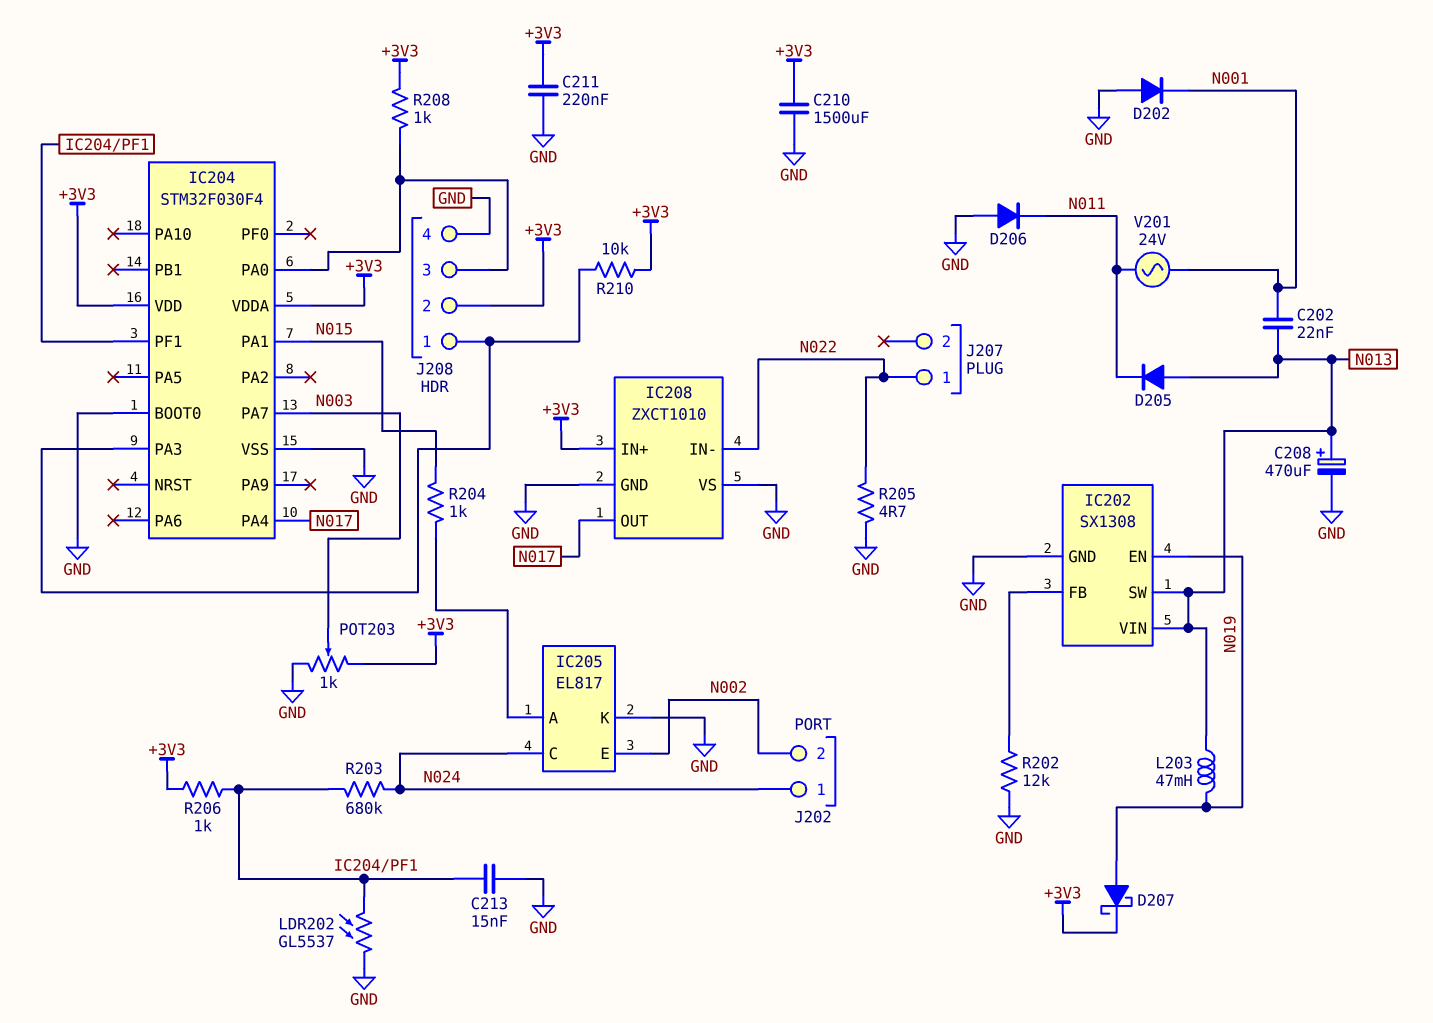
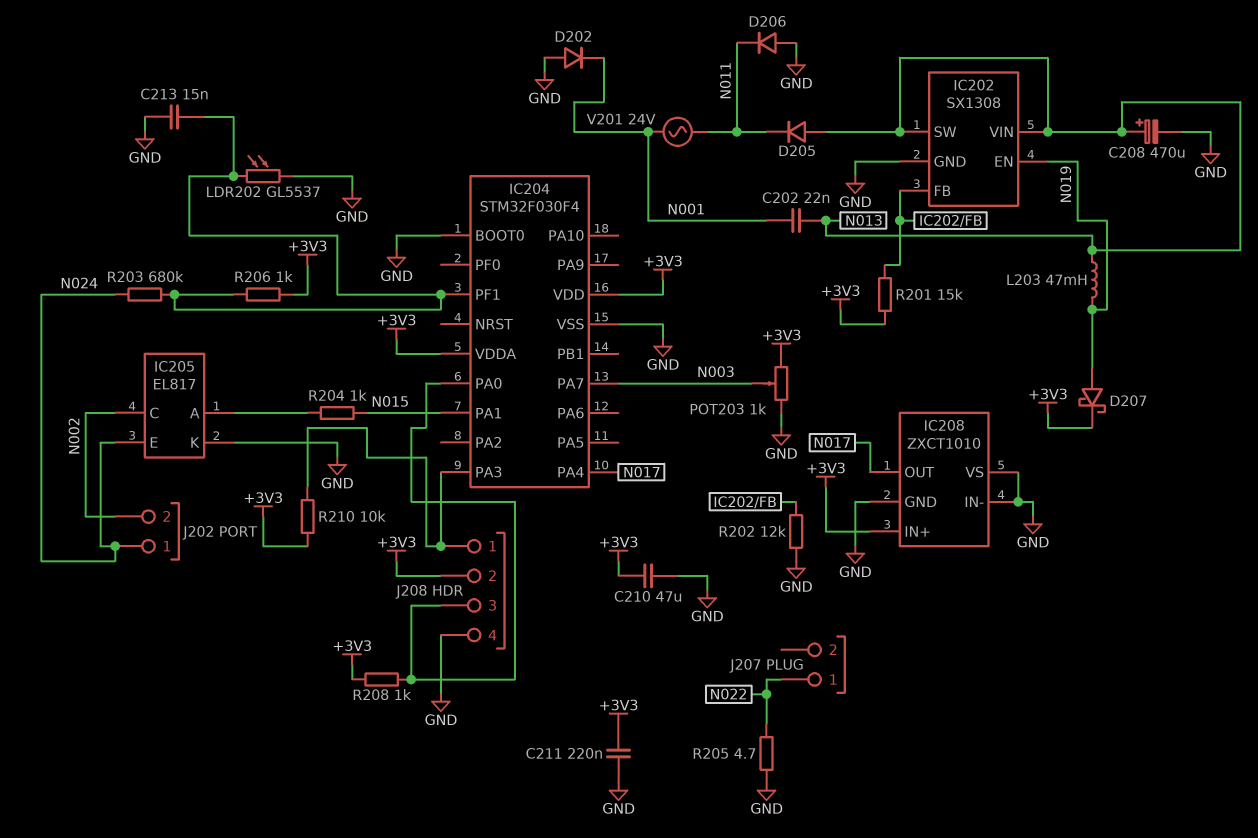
C210: 1500uF (+3V3, GND) -> 47uF (+3V3, GND)
IC205 pin C: N024 -> N002
IC205 pin E: N002 -> N024
IC208 pin IN-: N022 -> GND
R201: none -> 15k (+3V3, IC202/FB)

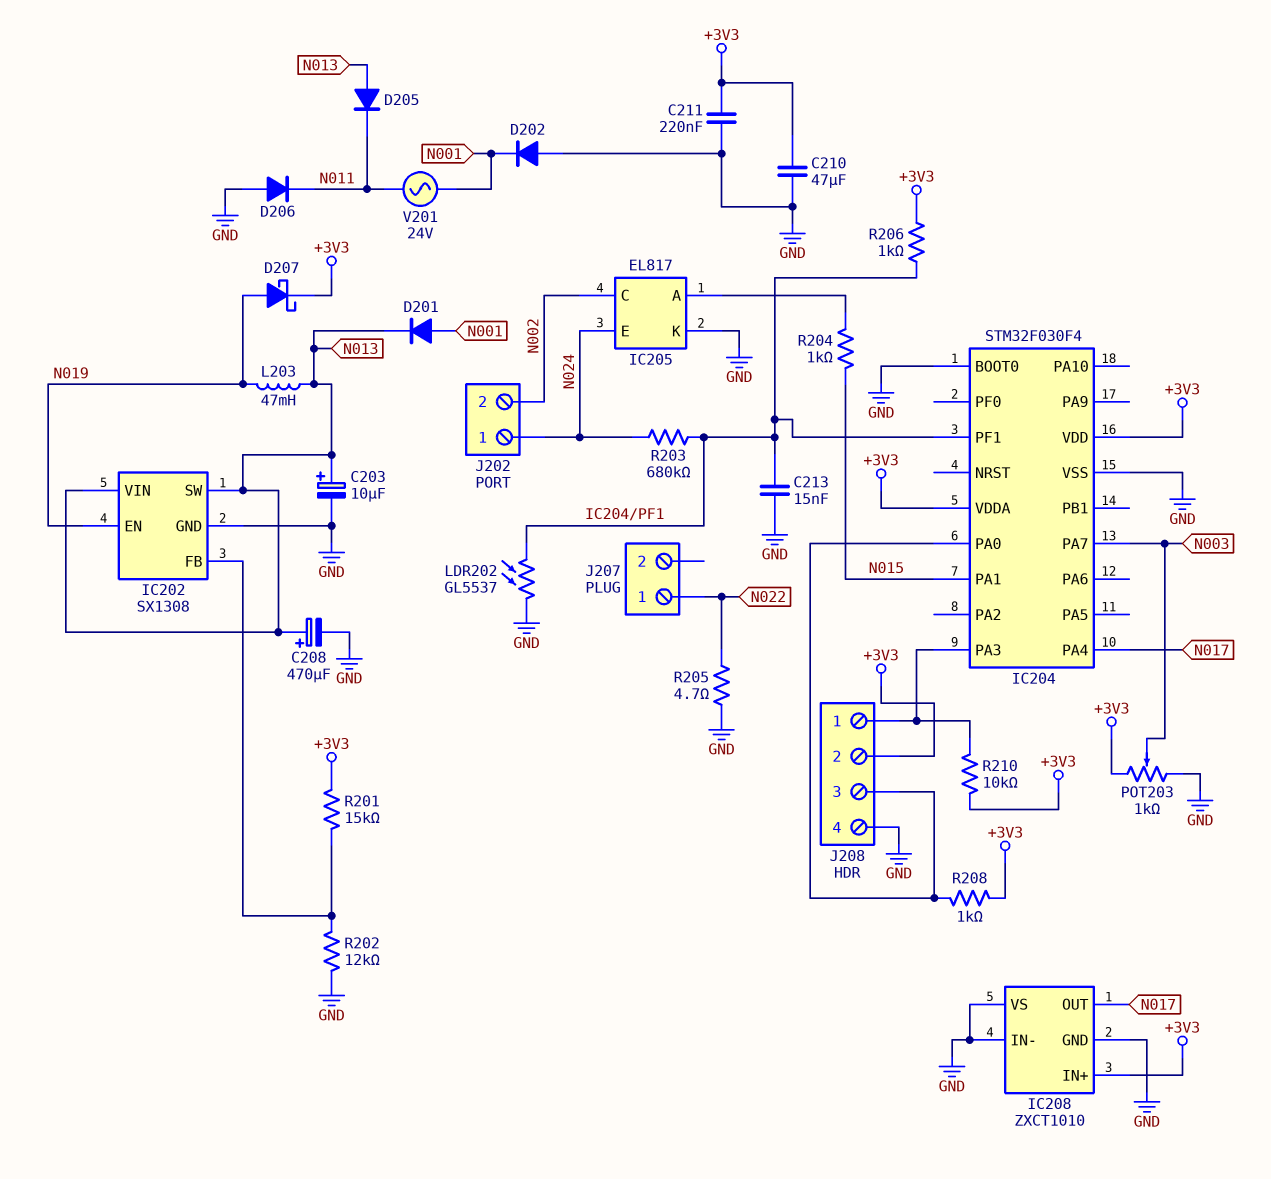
C202: 22nF (N001, N013) -> none
C203: none -> 10uF (plus N013, minus GND)
D201: none -> diode (A N001, K N013)

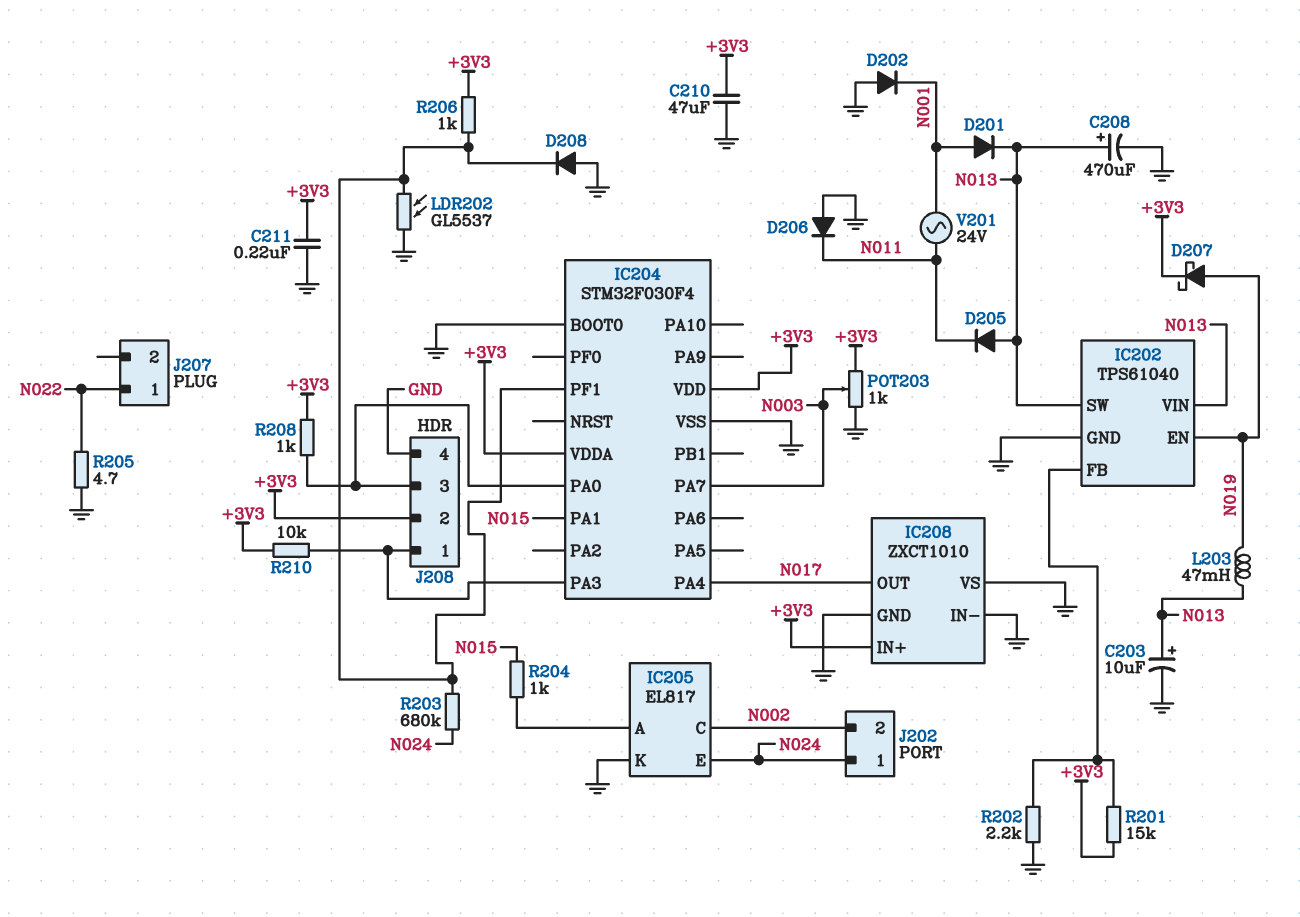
C213: 15nF (GND, IC204/PF1) -> none
D208: none -> diode (A GND, K IC204/PF1)
IC202: SX1308 -> TPS61040
R202: 12k (GND, IC202/FB) -> 2.2k (GND, IC202/FB)

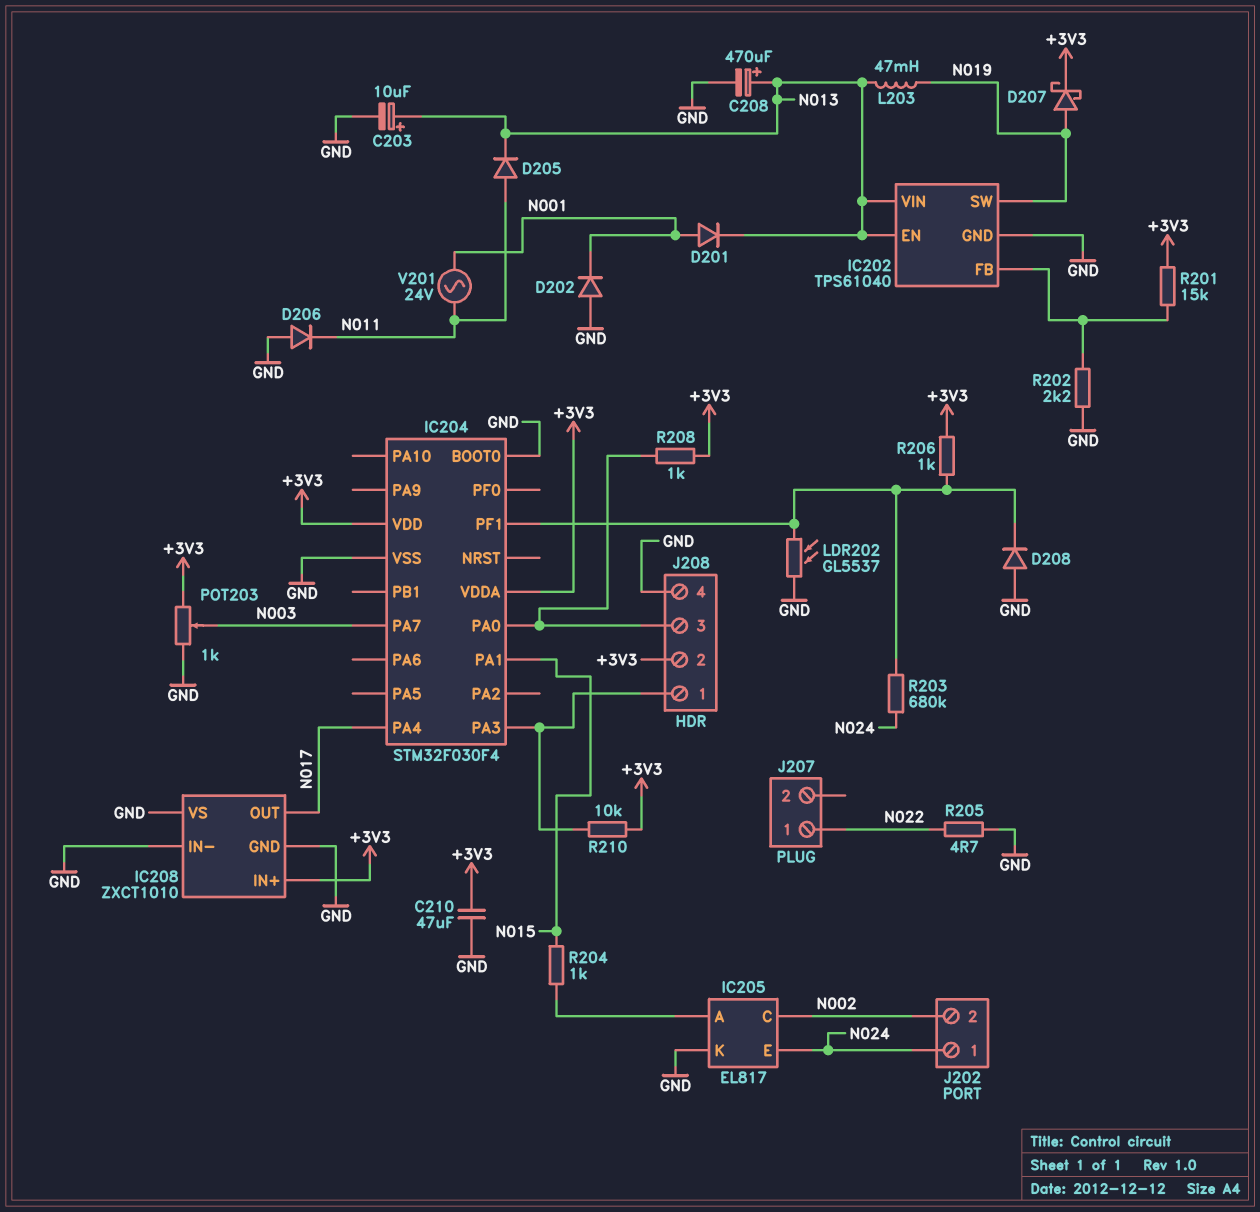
C211: 220nF (+3V3, GND) -> none
D205: diode (A N013, K N011) -> diode (A N011, K N013)
IC202 pin EN: N019 -> N013
IC202 pin SW: N013 -> N019

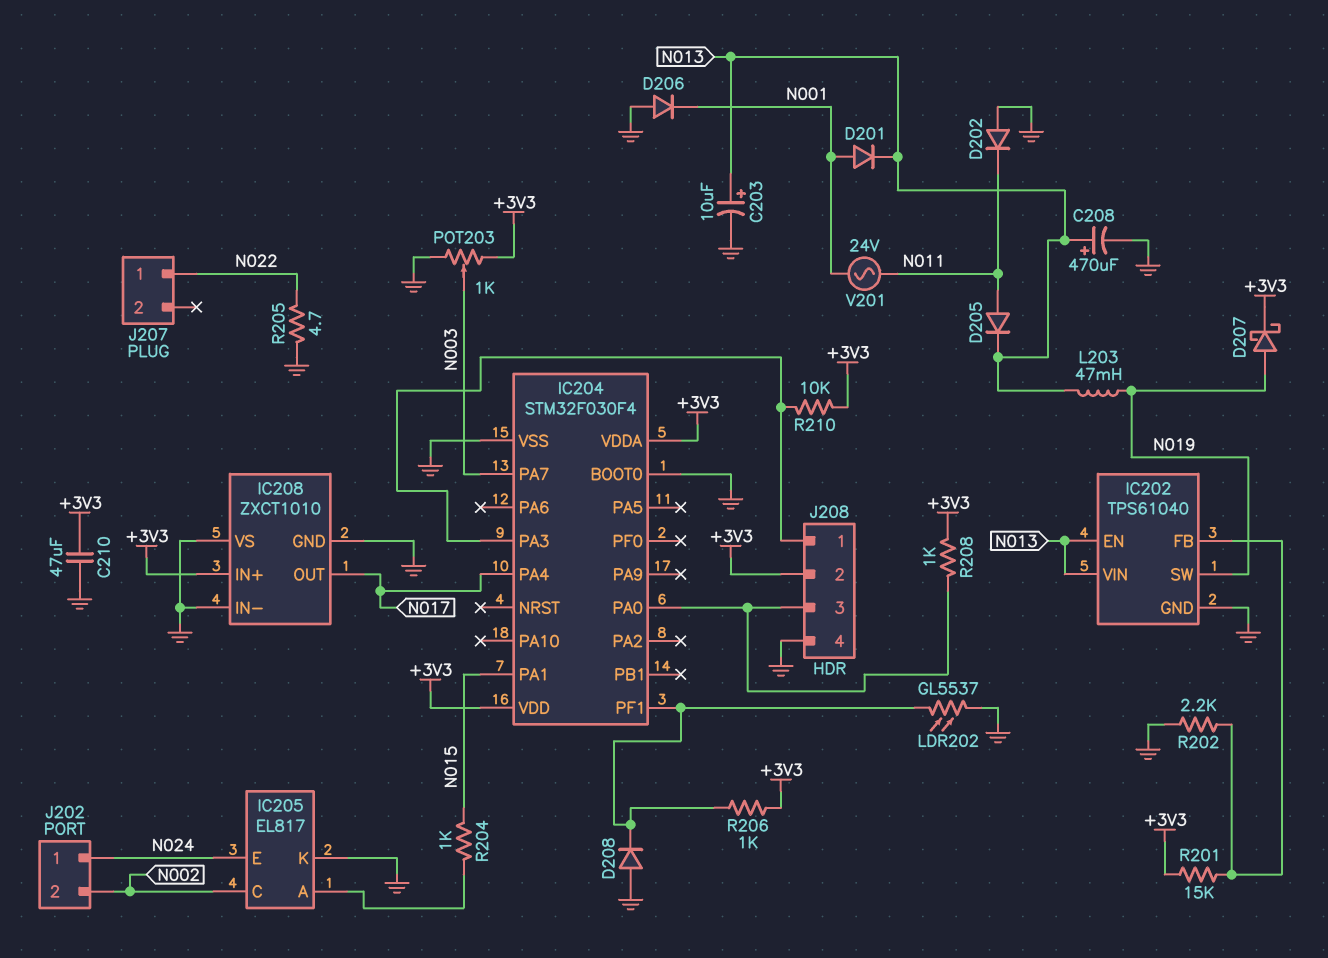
D202: diode (A GND, K N001) -> diode (A GND, K N011)
D206: diode (A GND, K N011) -> diode (A GND, K N001)
R203: 680k (IC204/PF1, N024) -> none

